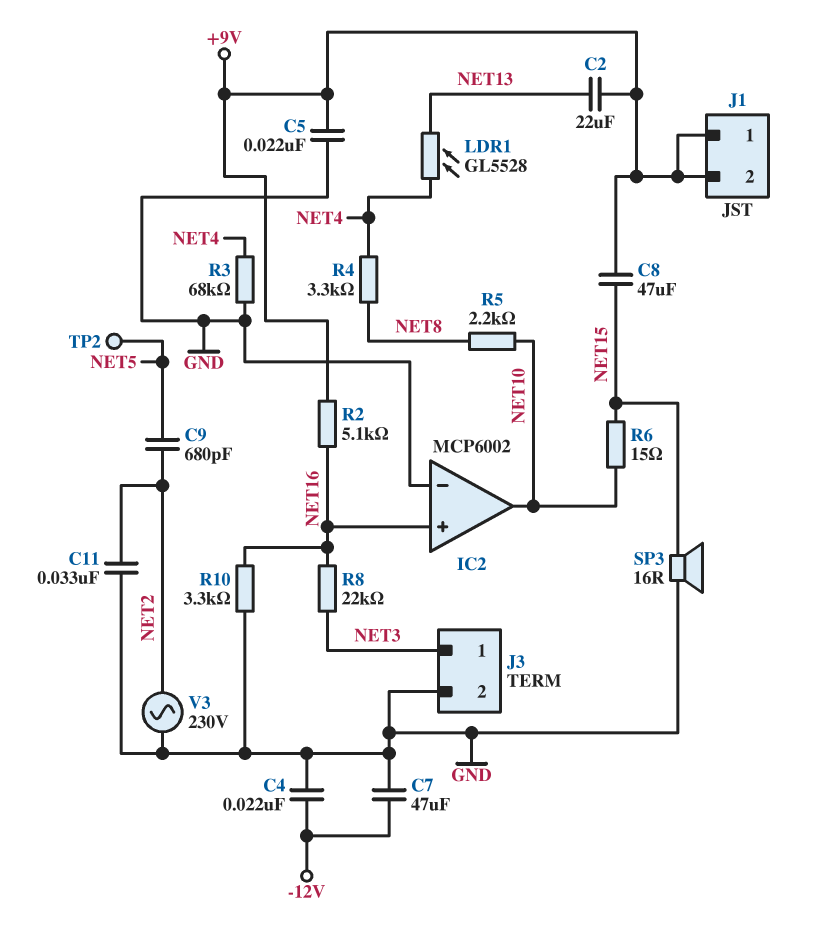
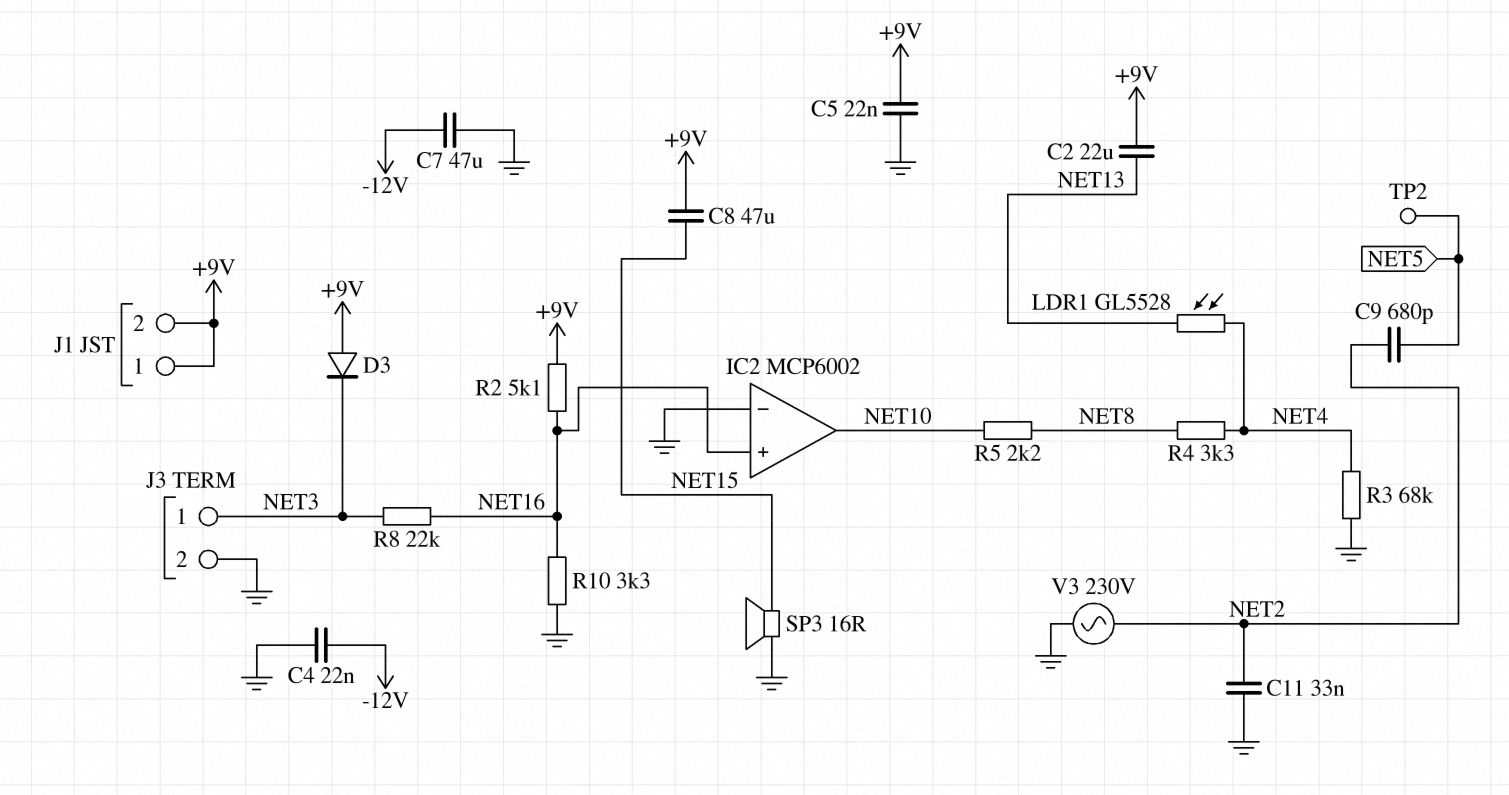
D3: none -> diode (A +9V, K NET3)
R6: 15 (NET10, NET15) -> none

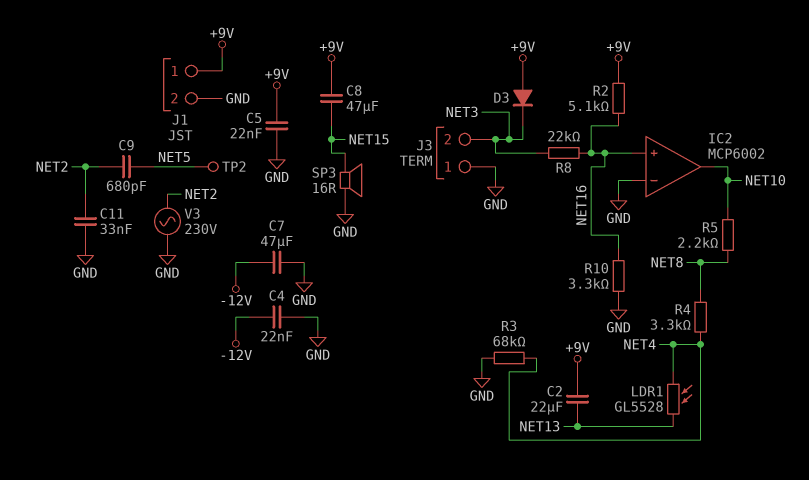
J1 pin 2: +9V -> GND
J3 pin 1: NET3 -> GND
J3 pin 2: GND -> NET3

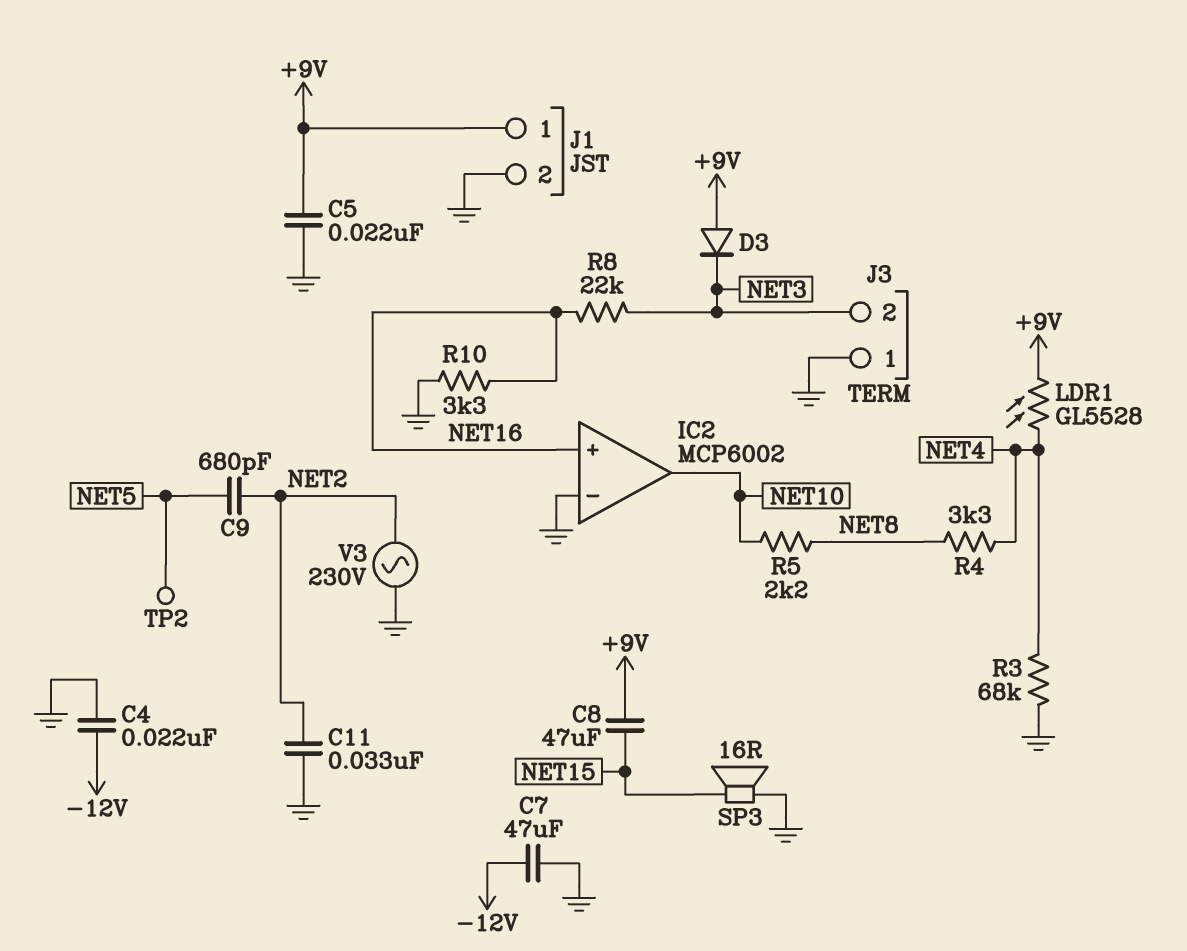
C2: 22uF (+9V, NET13) -> none
LDR1: GL5528 (NET4, NET13) -> GL5528 (+9V, NET4)
R2: 5.1k (+9V, NET16) -> none

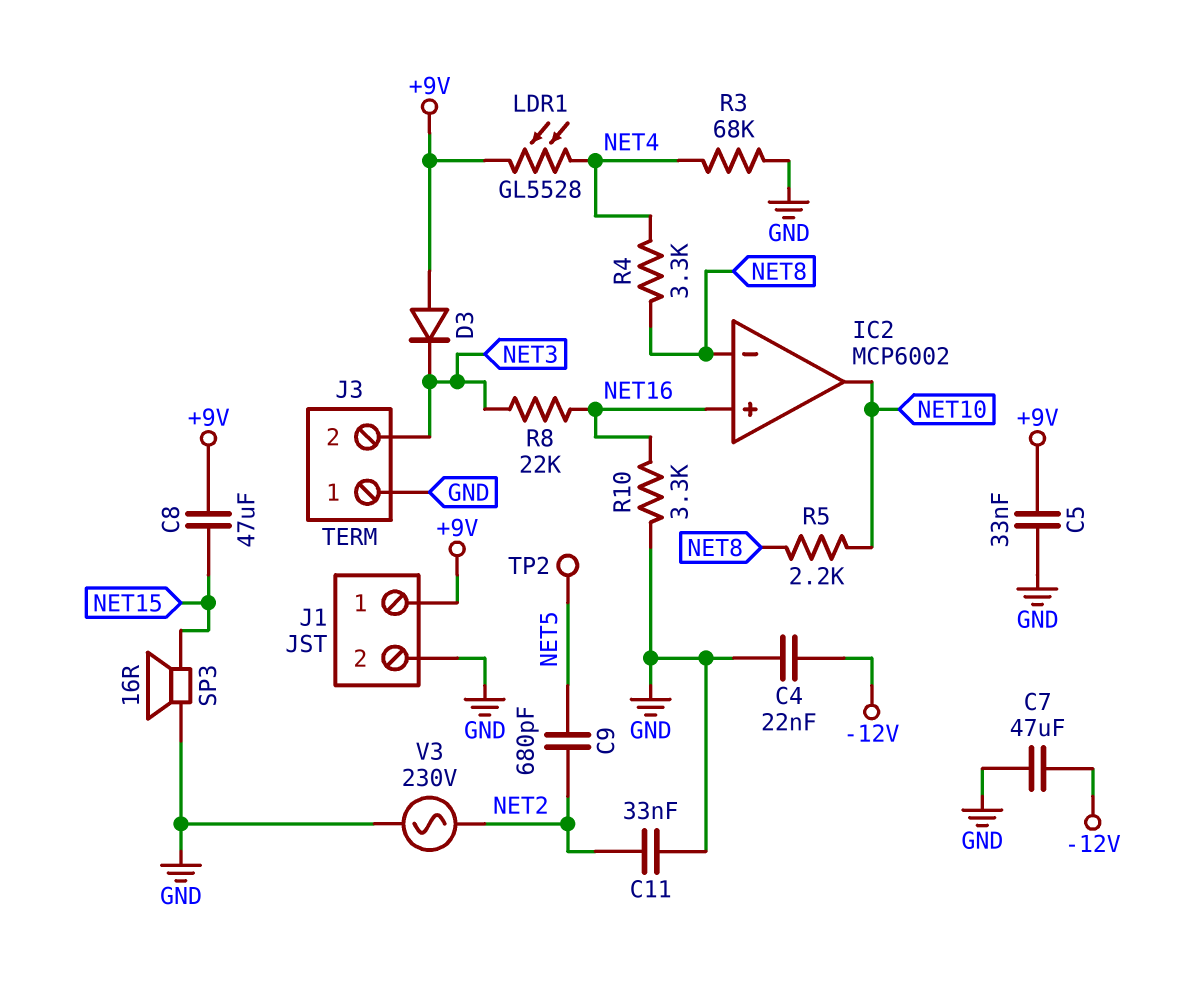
C5: 22nF (+9V, GND) -> 33nF (+9V, GND)
IC2 pin in-: GND -> NET8

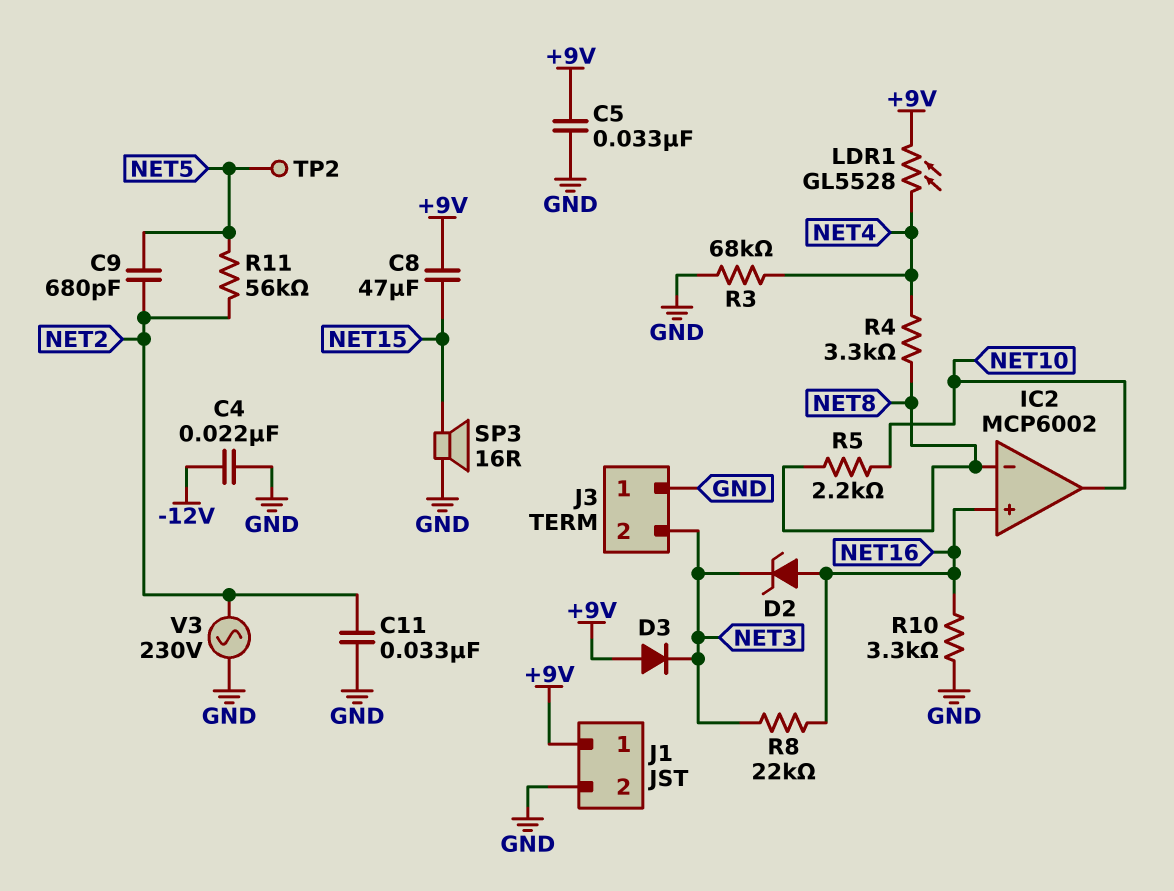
C7: 47uF (-12V, GND) -> none
D2: none -> zener (A NET16, K NET3)
R11: none -> 56k (NET2, NET5)

